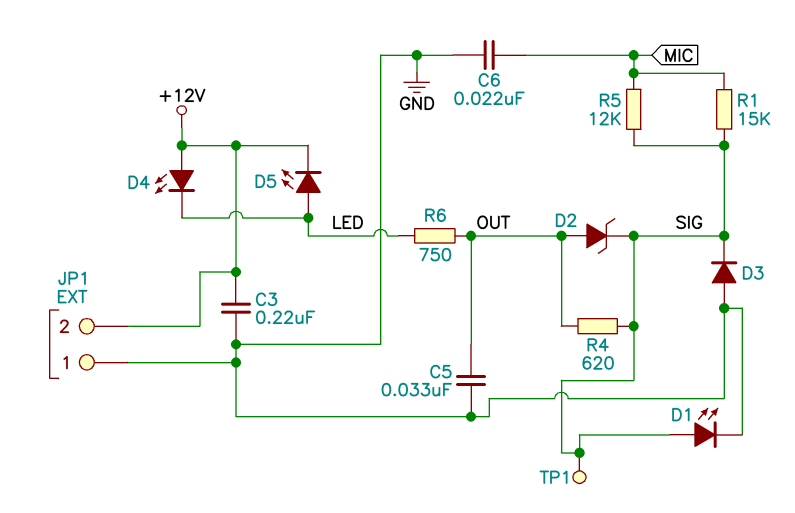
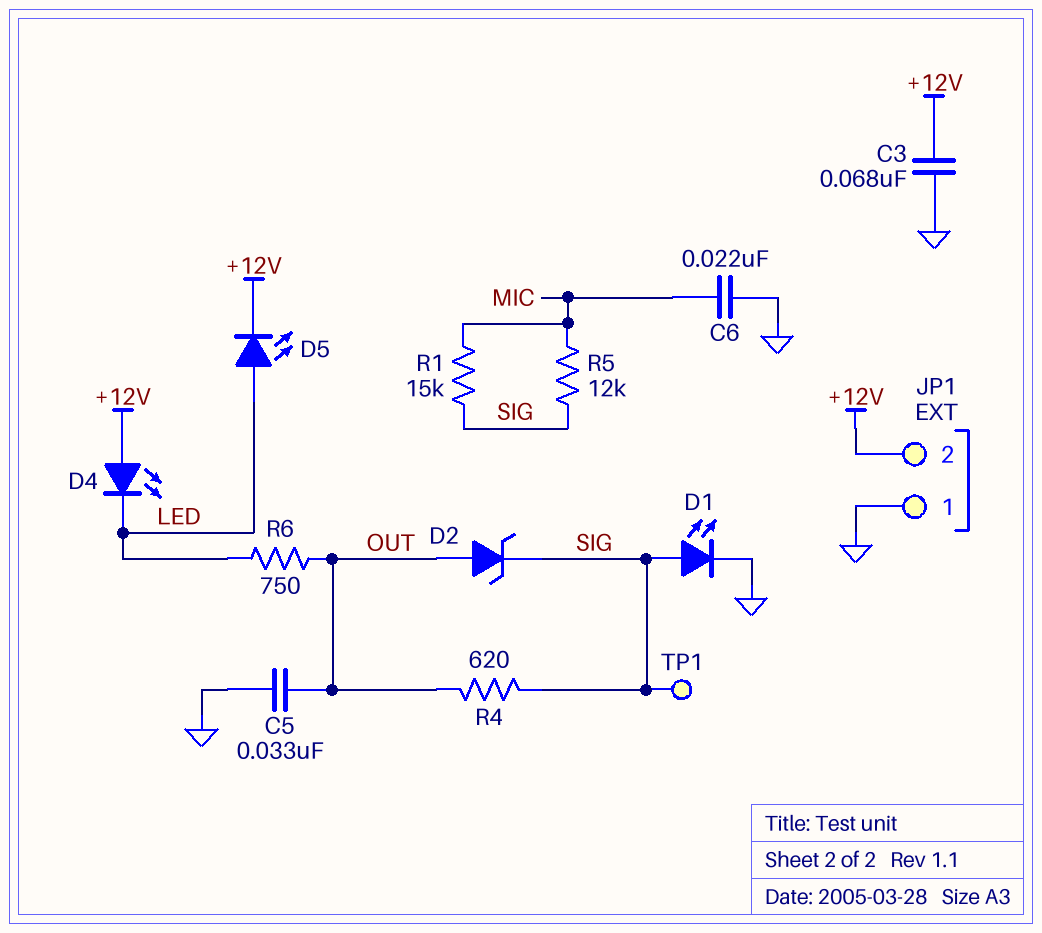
C3: 220nF (+12V, GND) -> 68nF (+12V, GND)
D3: diode (A GND, K SIG) -> none

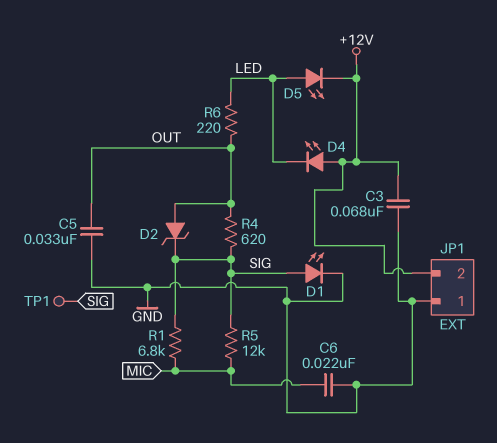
R1: 15k (MIC, SIG) -> 6.8k (MIC, SIG)
R6: 750 (LED, OUT) -> 220 (LED, OUT)

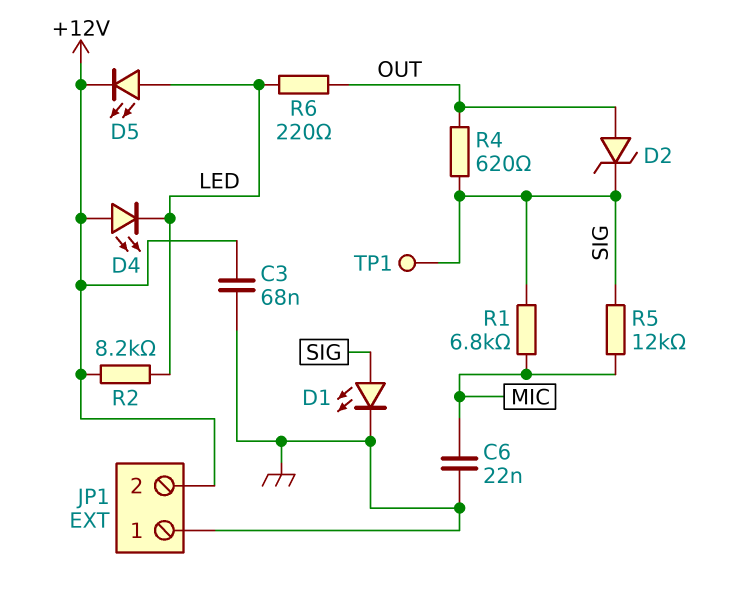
C5: 33nF (GND, OUT) -> none
R2: none -> 8.2k (+12V, LED)

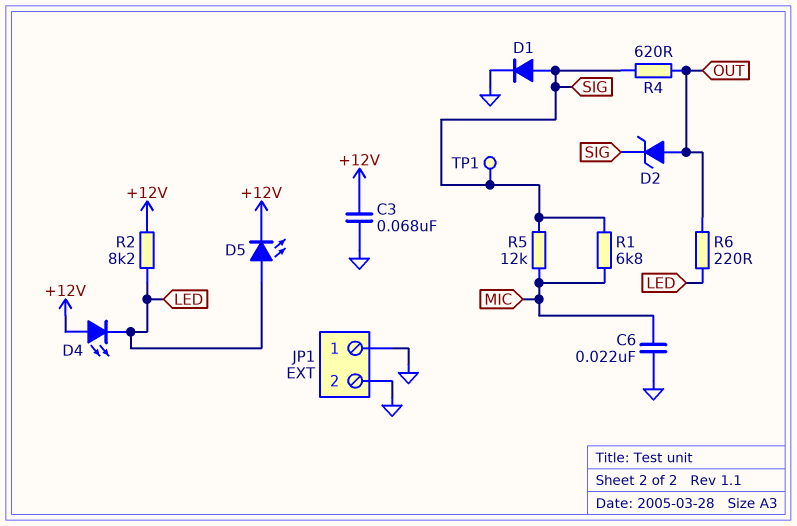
D1: LED (A SIG, K GND) -> diode (A SIG, K GND)
JP1 pin 2: +12V -> GND

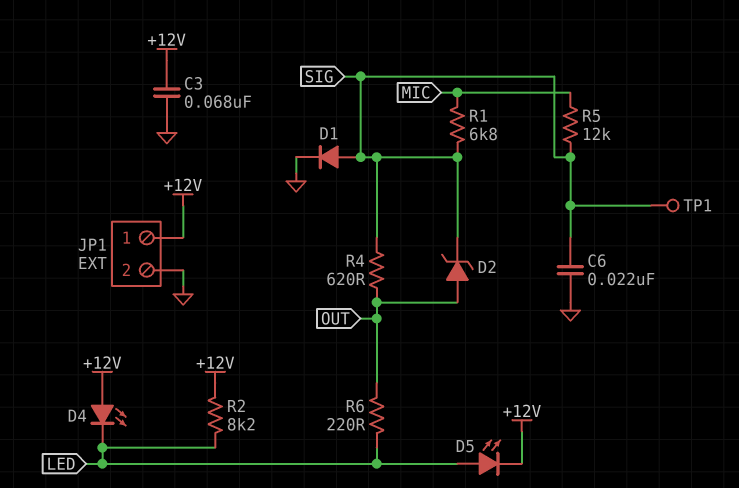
C6: 22nF (GND, MIC) -> 22nF (GND, SIG)
JP1 pin 1: GND -> +12V

